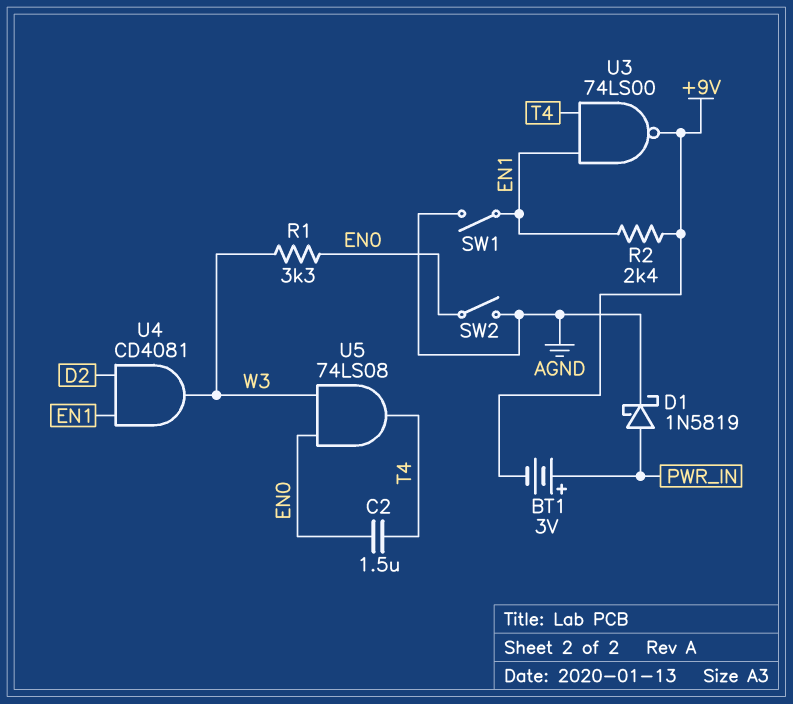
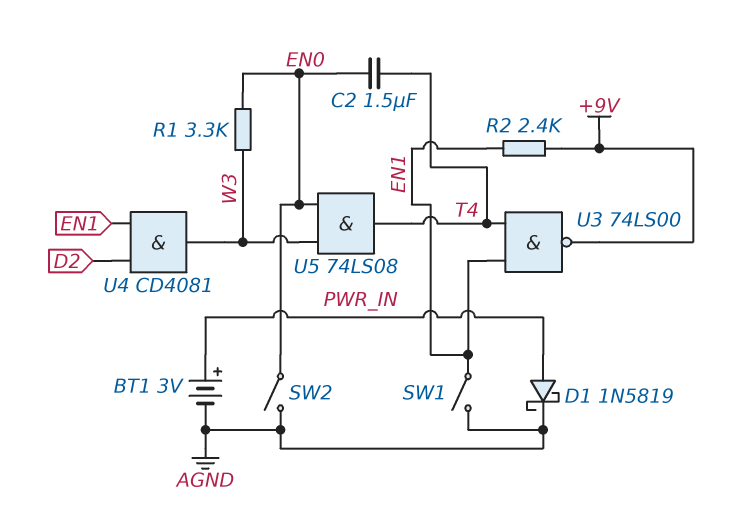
BT1: 3V (plus PWR_IN, minus +9V) -> 3V (plus PWR_IN, minus AGND)

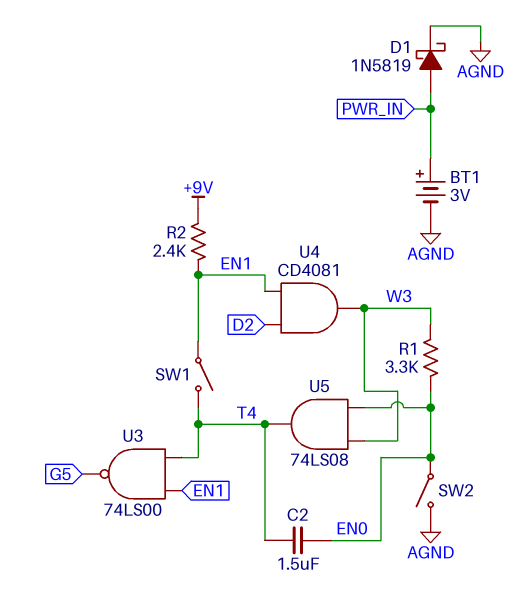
SW1: switch (AGND, EN1) -> switch (EN1, T4)
U3: NAND 74LS00 (in EN1, in T4, out +9V) -> NAND 74LS00 (in EN1, in T4, out G5)

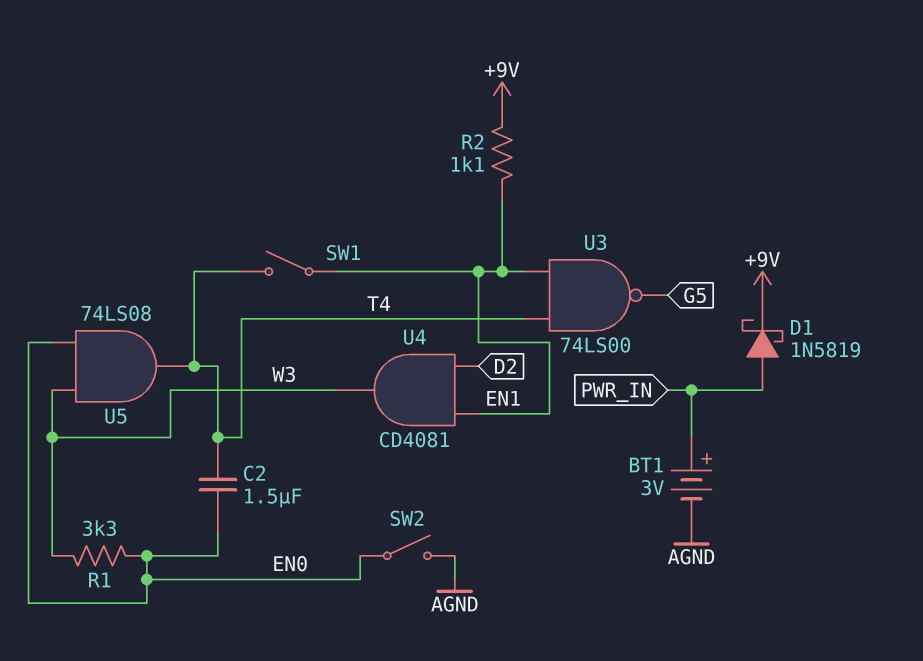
D1: schottky 1N5819 (A PWR_IN, K AGND) -> schottky 1N5819 (A PWR_IN, K +9V)
R2: 2.4k (+9V, EN1) -> 1.1k (+9V, EN1)

